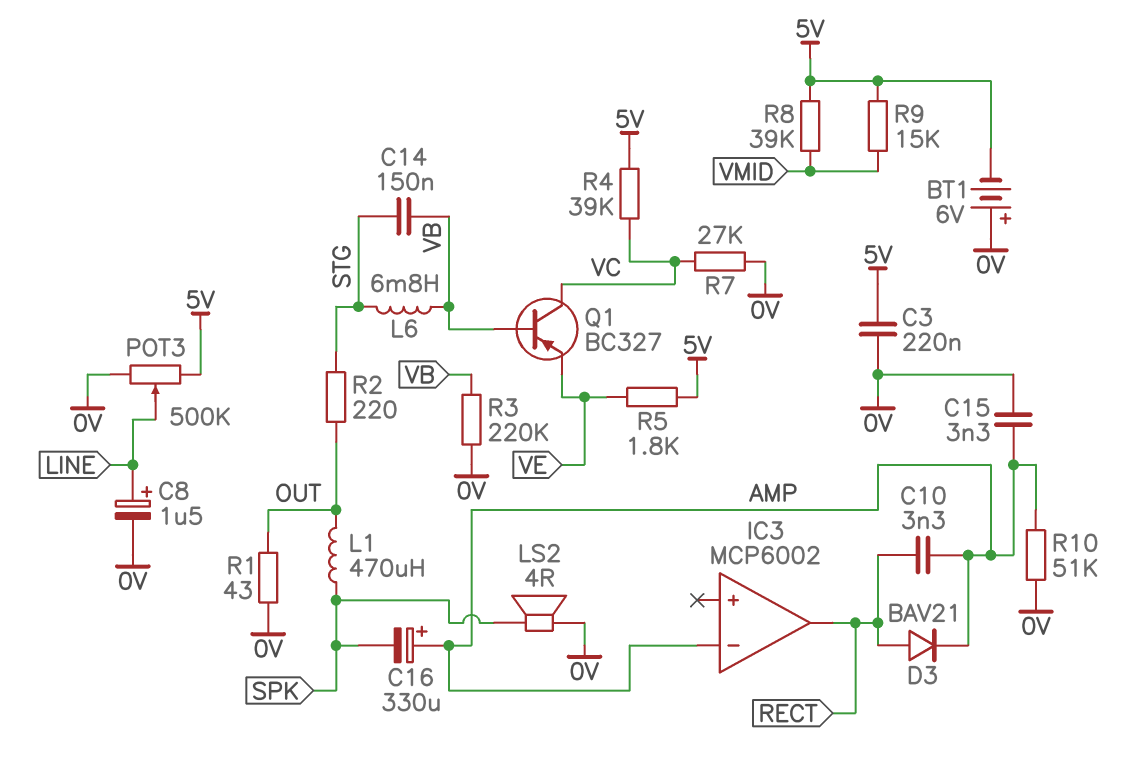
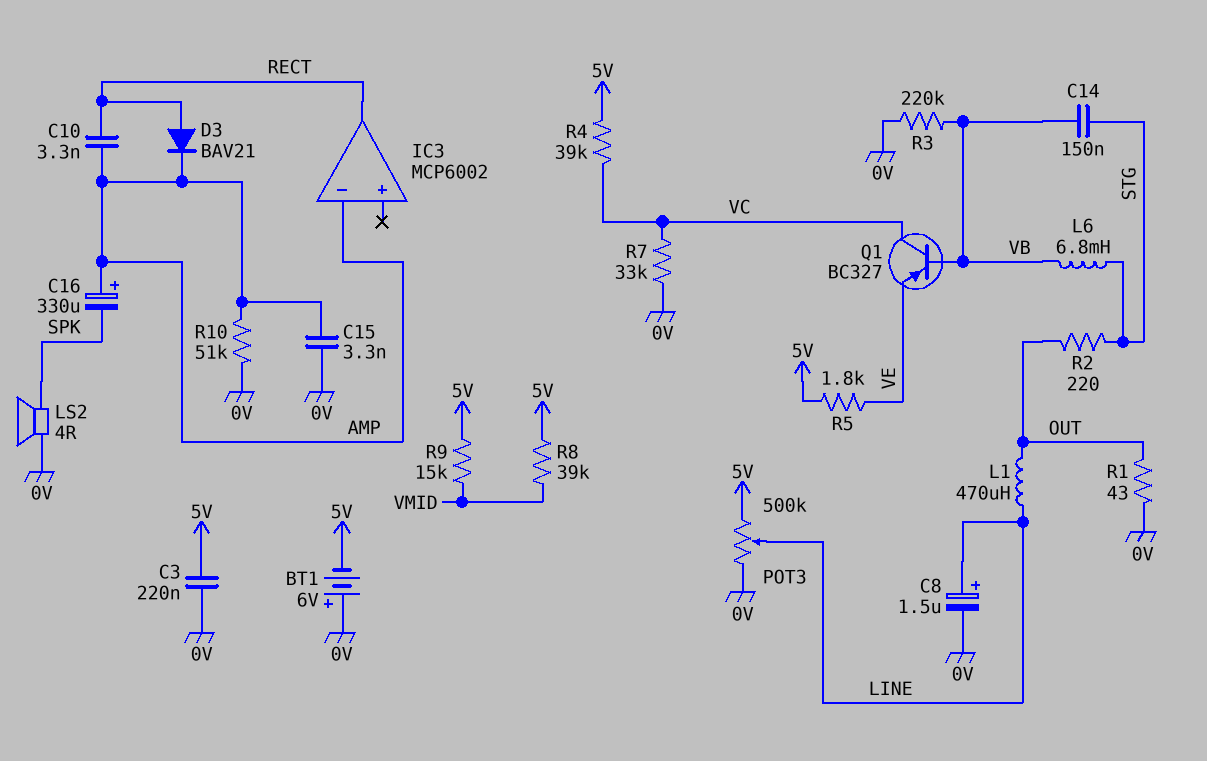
L1: 470uH (OUT, SPK) -> 470uH (LINE, OUT)
R7: 27k (0V, VC) -> 33k (0V, VC)

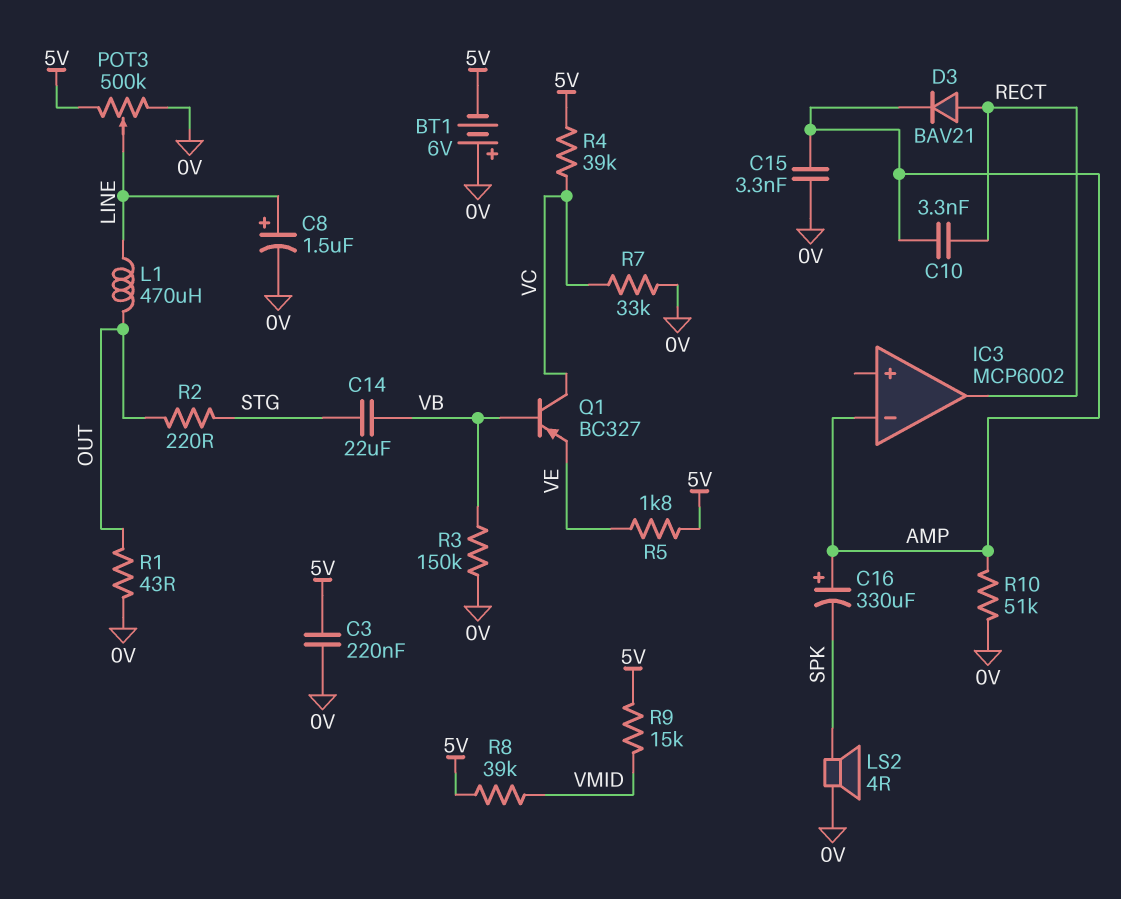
C14: 150nF (STG, VB) -> 22uF (STG, VB)
L6: 6.8mH (STG, VB) -> none
R3: 220k (0V, VB) -> 150k (0V, VB)

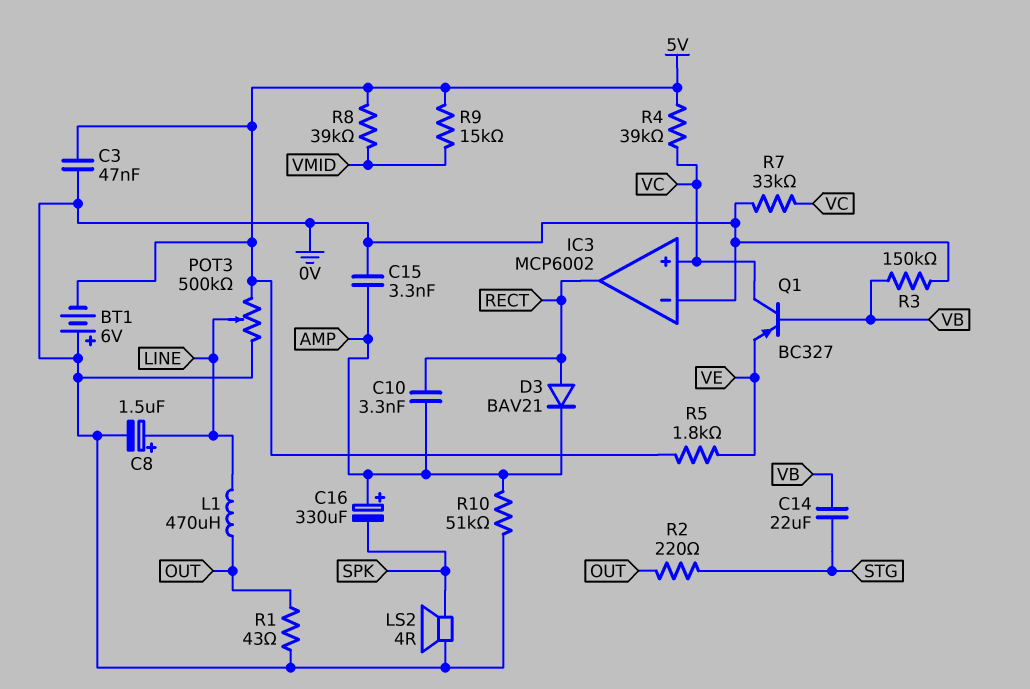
C3: 220nF (0V, 5V) -> 47nF (0V, 5V)
IC3 pin in+: none -> VC
IC3 pin in-: AMP -> 0V

